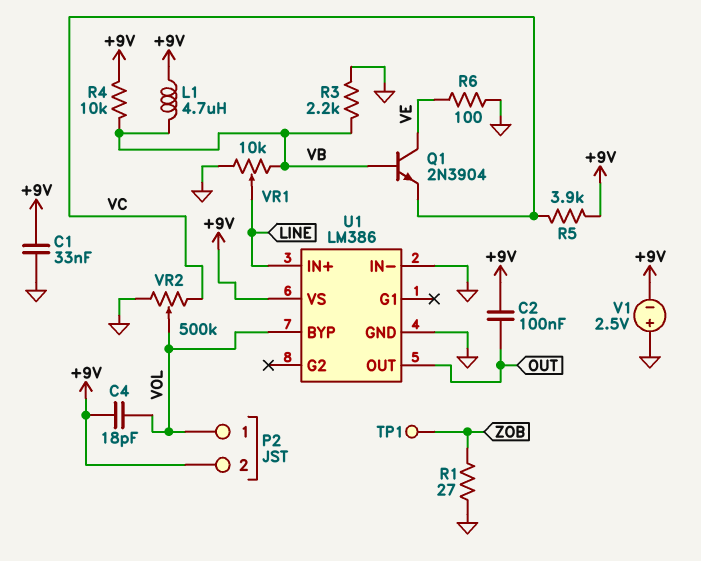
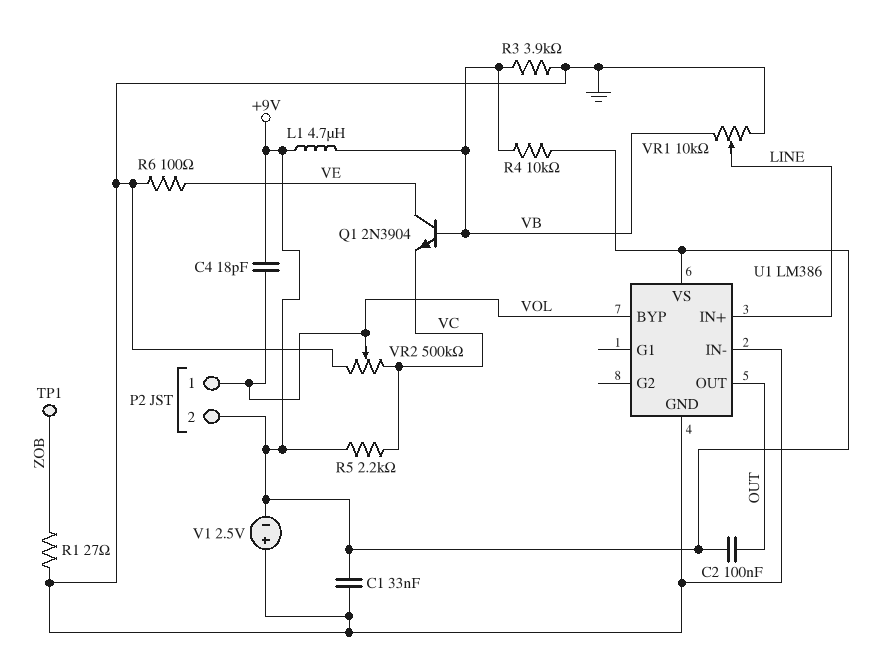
R3: 2.2k (GND, VB) -> 3.9k (GND, VB)
R5: 3.9k (+9V, VC) -> 2.2k (+9V, VC)

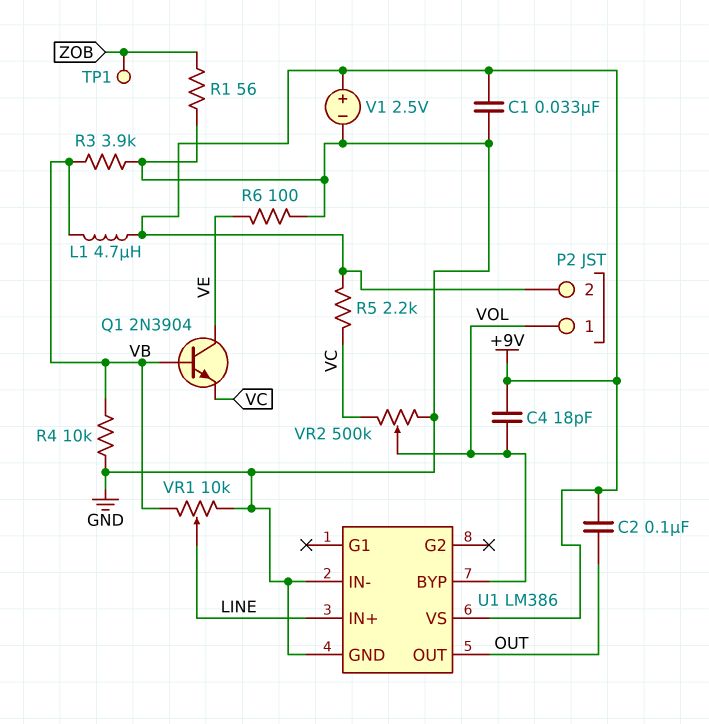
R1: 27 (GND, ZOB) -> 56 (GND, ZOB)
R4: 10k (+9V, VB) -> 10k (GND, VB)
V1: 2.5V (plus GND, minus +9V) -> 2.5V (plus +9V, minus GND)

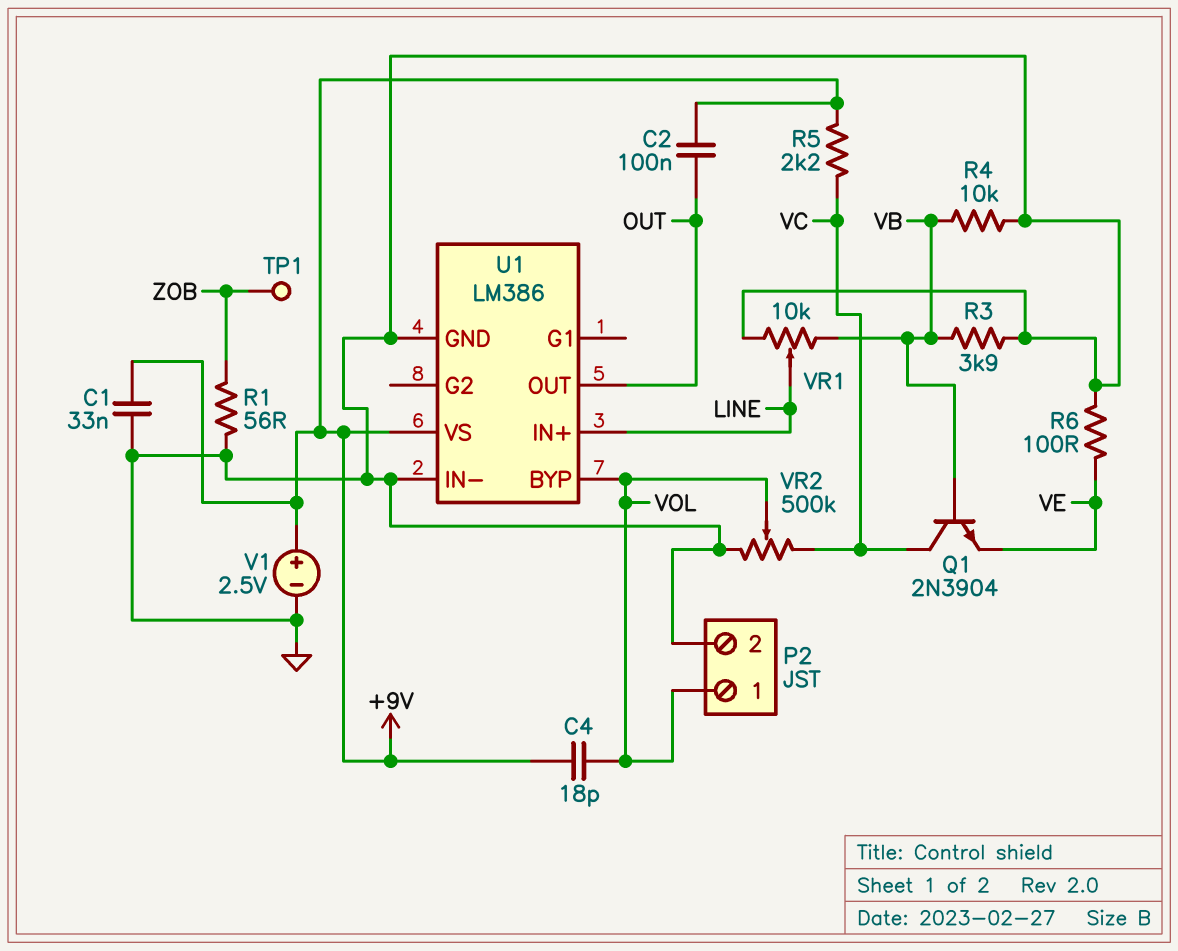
L1: 4.7uH (+9V, VB) -> none
P2 pin 2: +9V -> GND
Q1: NPN 2N3904 (B VB, C VE, E VC) -> NPN 2N3904 (B VB, C VC, E VE)

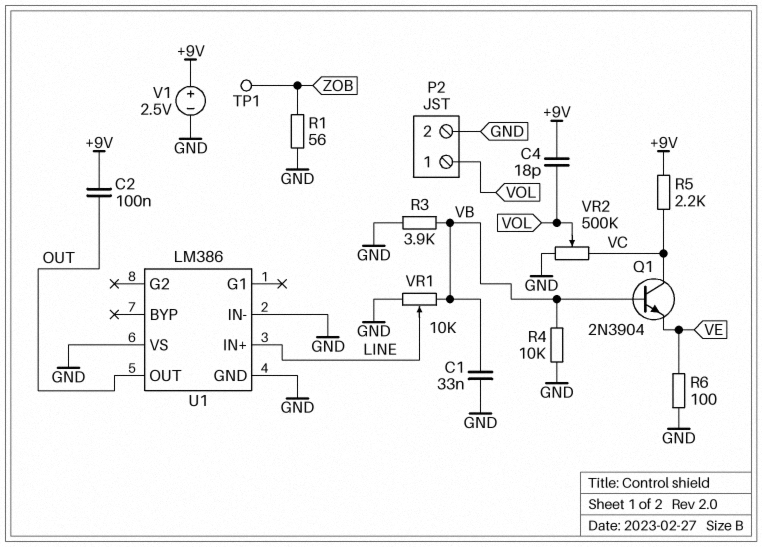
C1: 33nF (+9V, GND) -> 33nF (GND, VB)
U1 pin BYP: VOL -> none
U1 pin VS: +9V -> GND

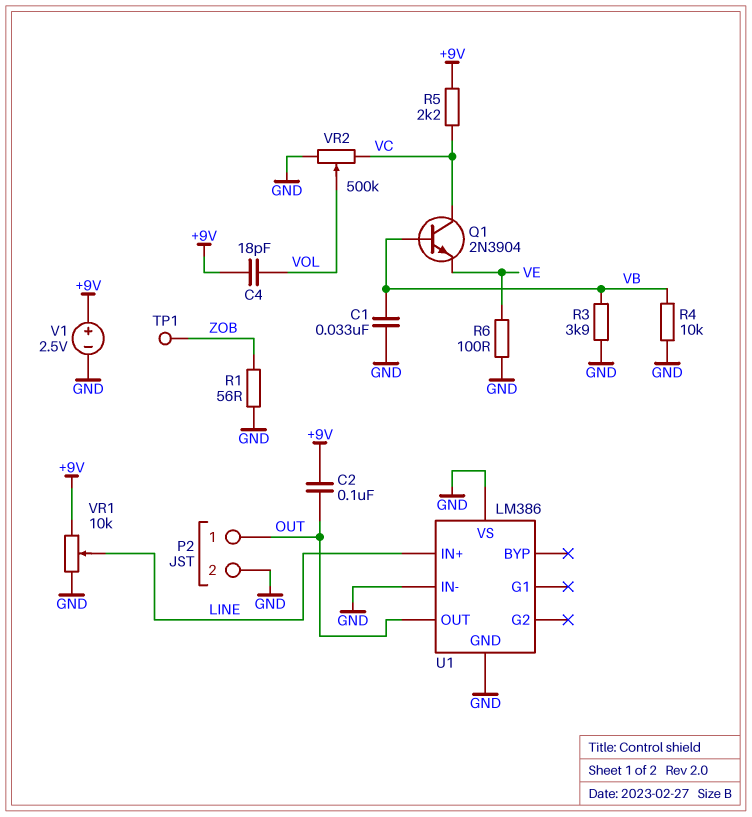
P2 pin 1: VOL -> OUT
VR1: 10k (GND, VB, wiper LINE) -> 10k (+9V, GND, wiper LINE)

